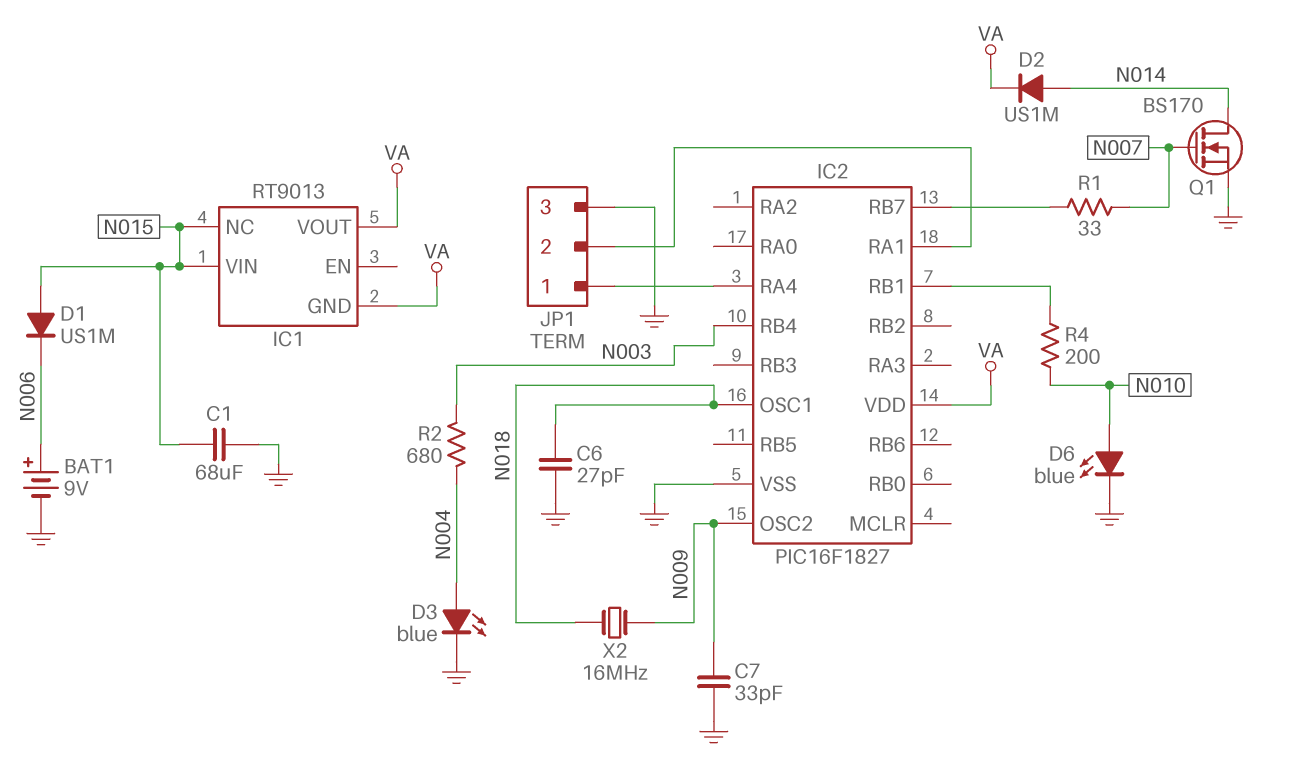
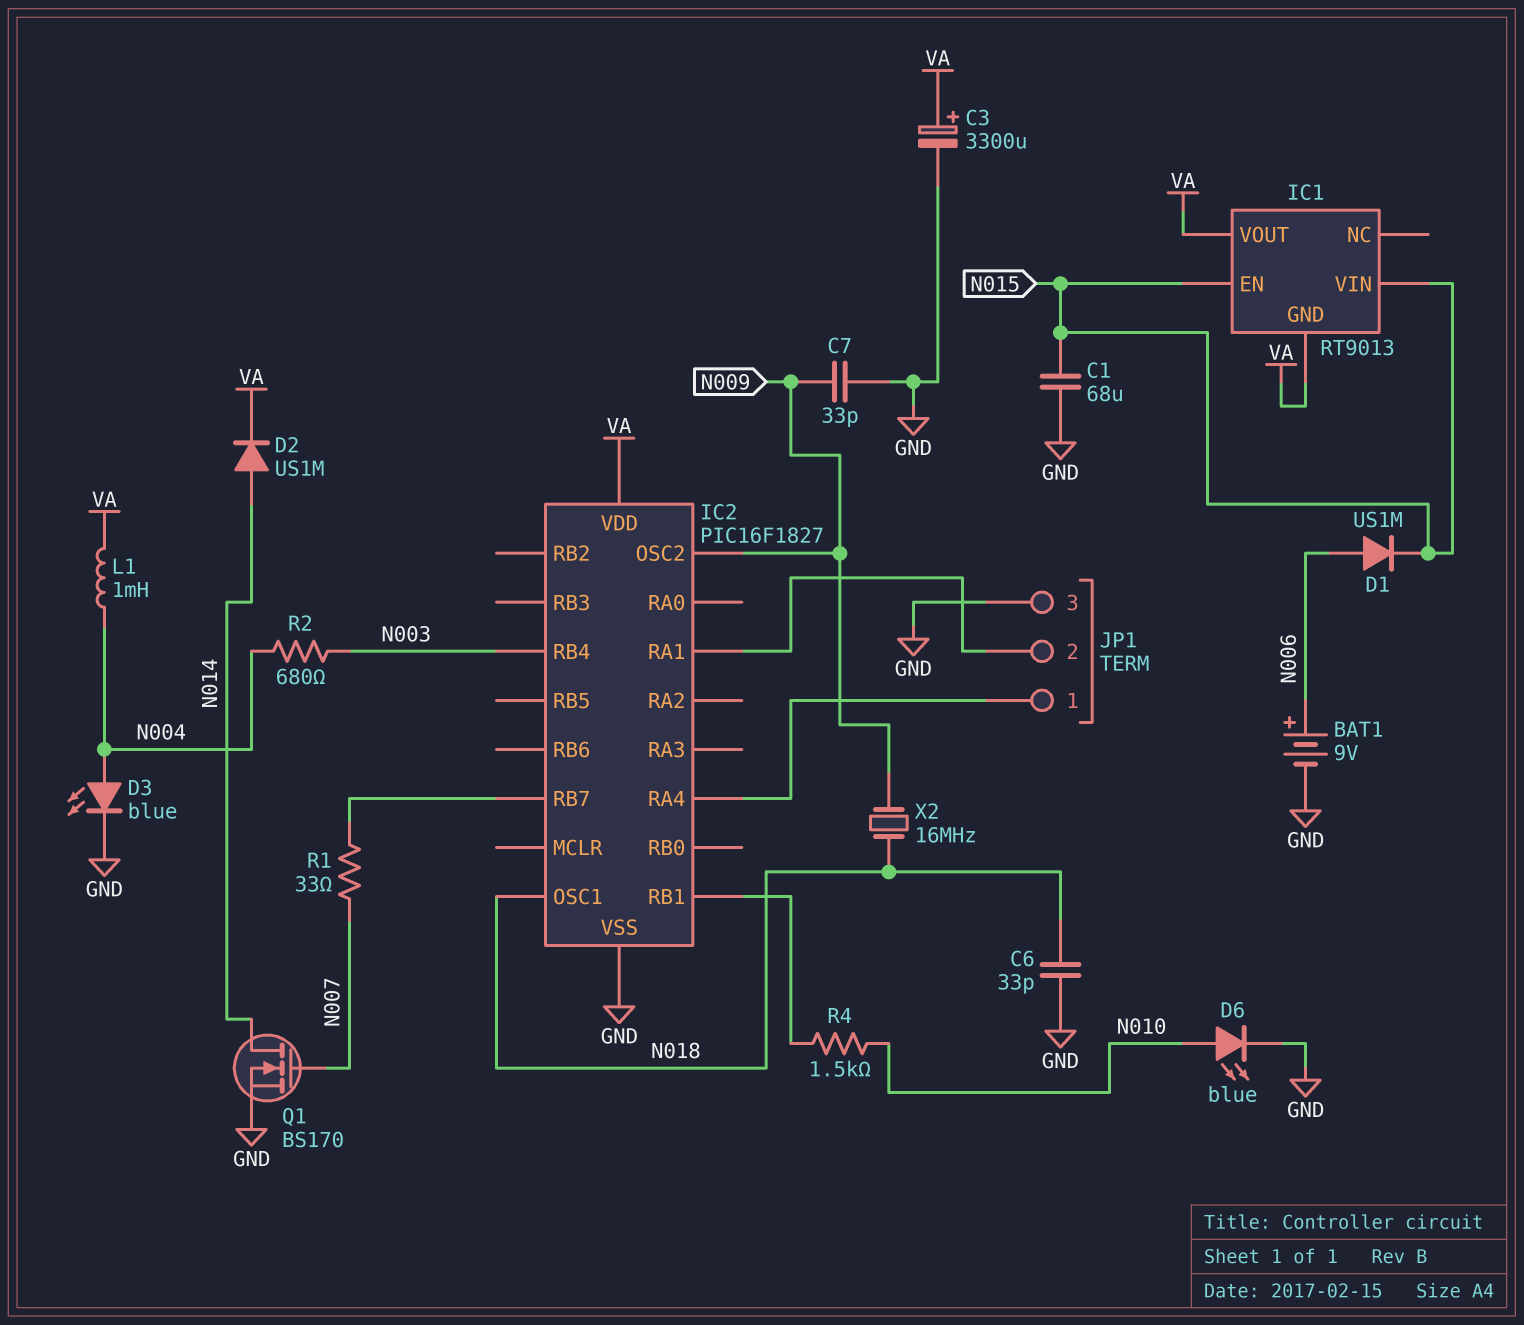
C3: none -> 3300uF (plus VA, minus GND)
C6: 27pF (GND, N018) -> 33pF (GND, N018)
D1: diode US1M (A N015, K N006) -> diode US1M (A N006, K N015)
IC1 pin EN: none -> N015
IC1 pin NC: N015 -> none
L1: none -> 1mH (N004, VA)
R4: 200 (IC2/RB1, N010) -> 1.5k (IC2/RB1, N010)

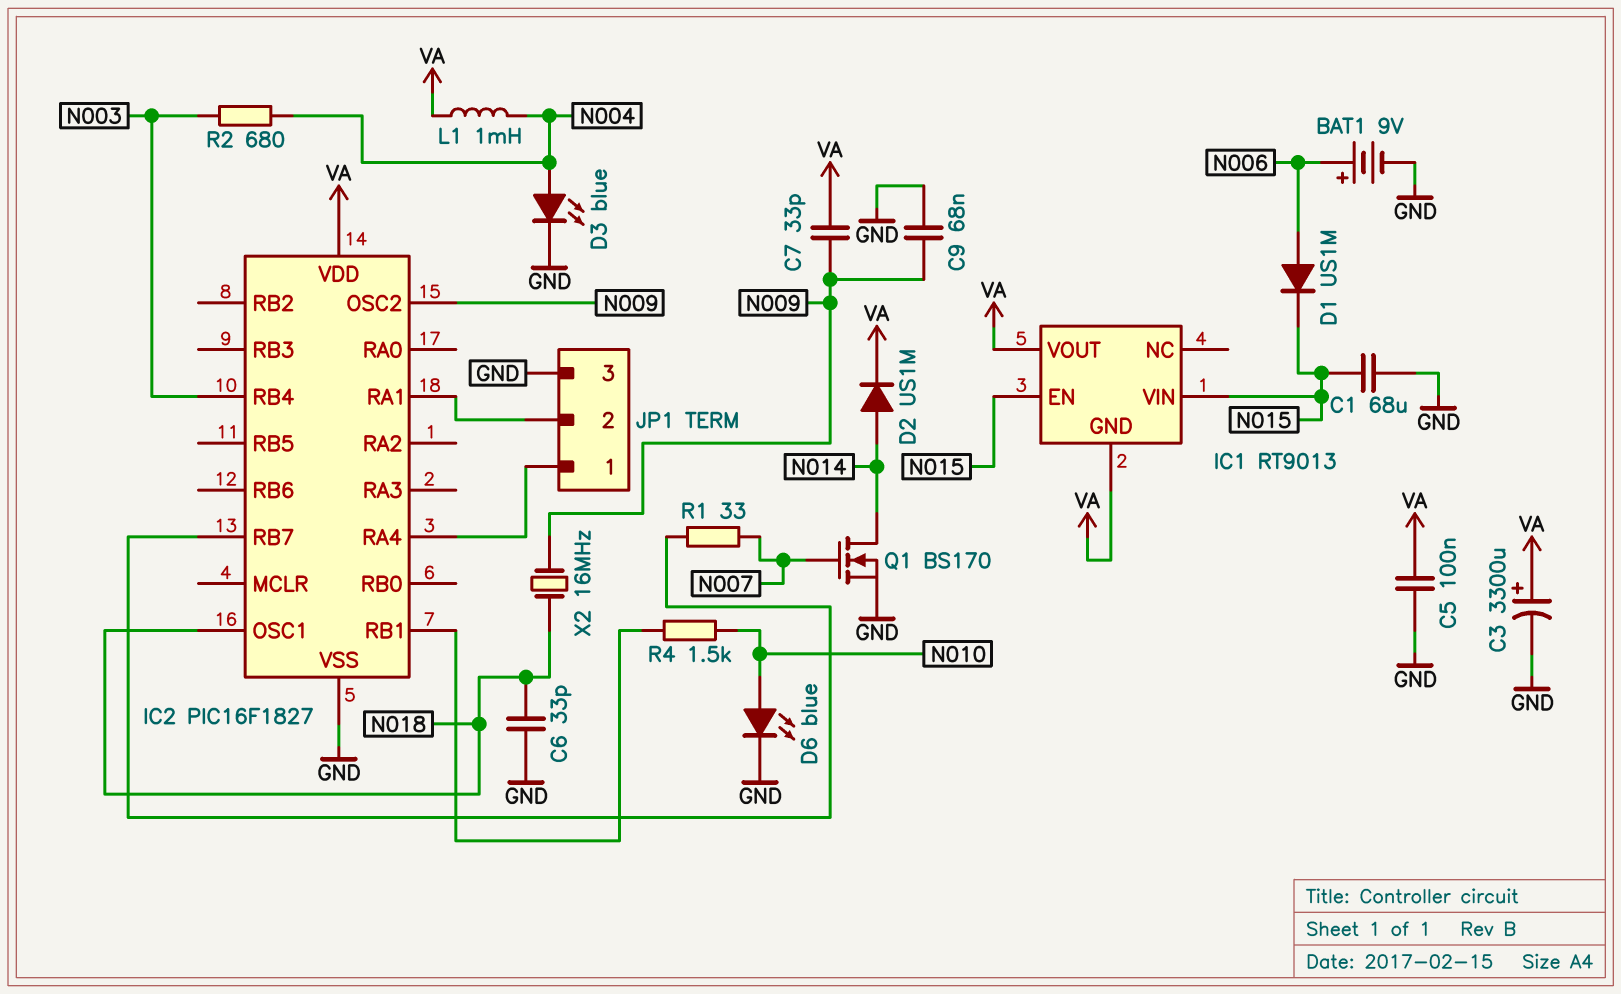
C5: none -> 100nF (GND, VA)
C7: 33pF (GND, N009) -> 33pF (N009, VA)
C9: none -> 68nF (GND, N009)

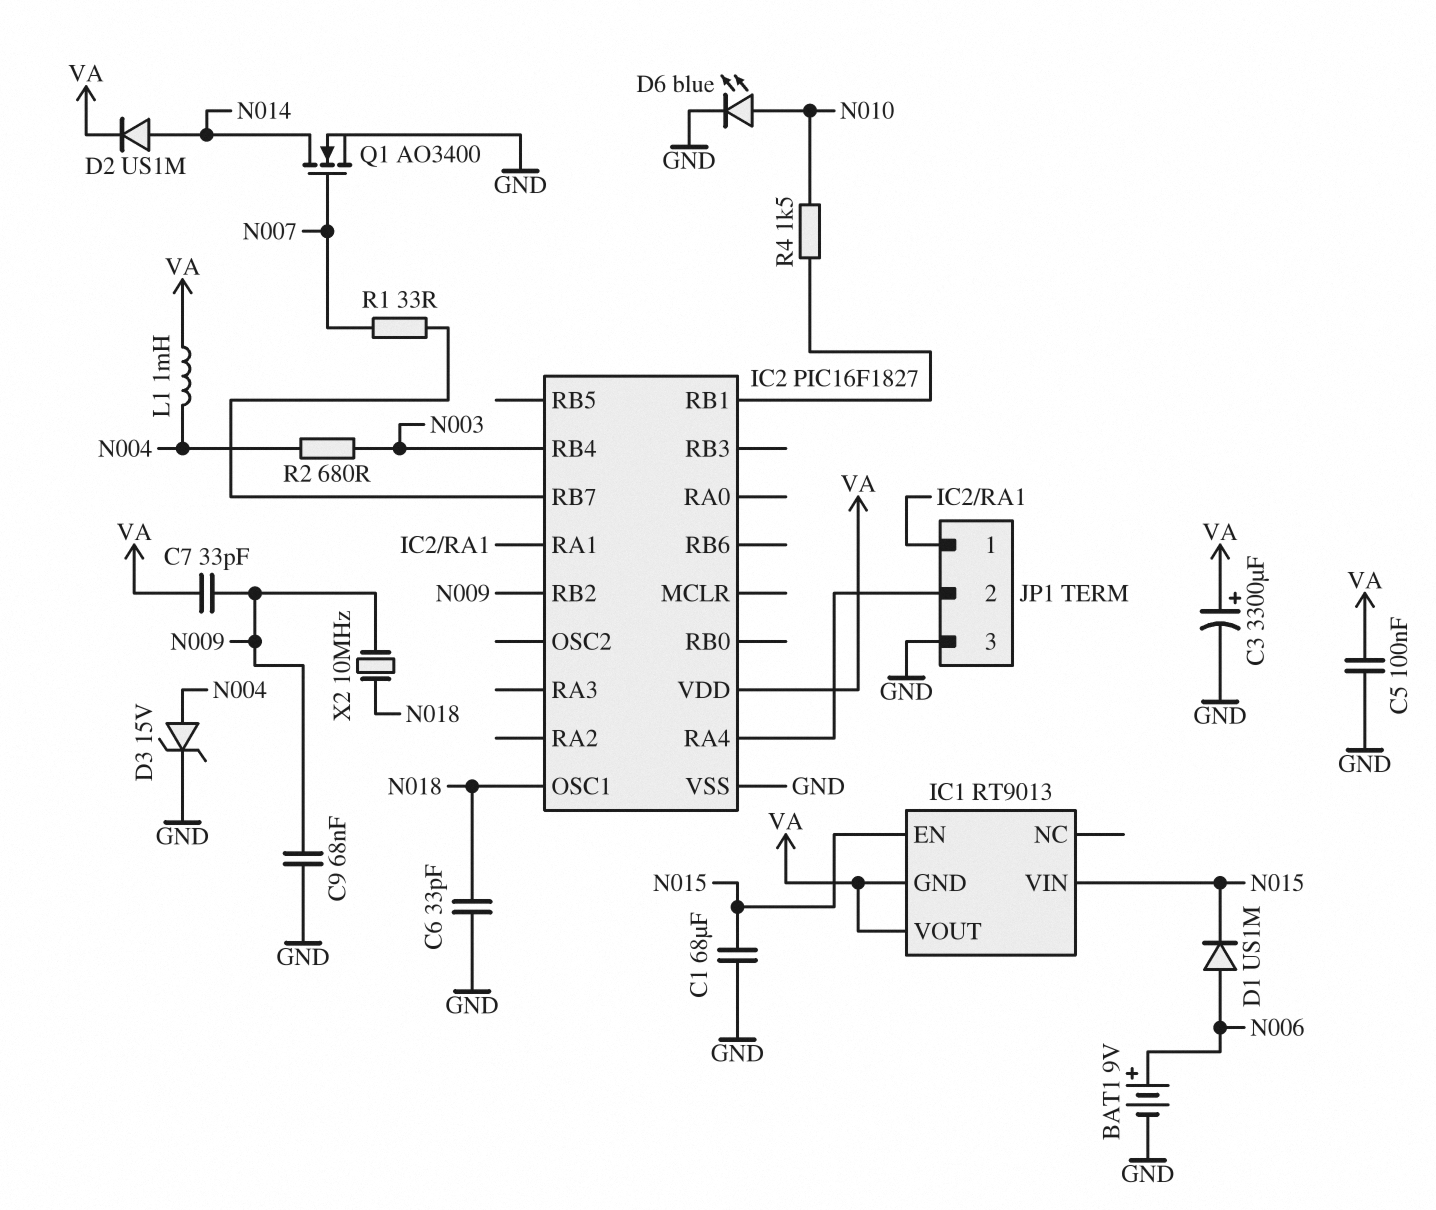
D3: LED blue (A N004, K GND) -> zener 15V (A N004, K GND)
IC2 pin OSC2: N009 -> none
IC2 pin RB2: none -> N009
JP1 pin 1: IC2/RA4 -> IC2/RA1
JP1 pin 2: IC2/RA1 -> IC2/RA4
Q1: NMOS BS170 (G N007, D N014, S GND) -> NMOS AO3400 (G N007, D N014, S GND)
X2: 16MHz (N009, N018) -> 10MHz (N009, N018)

